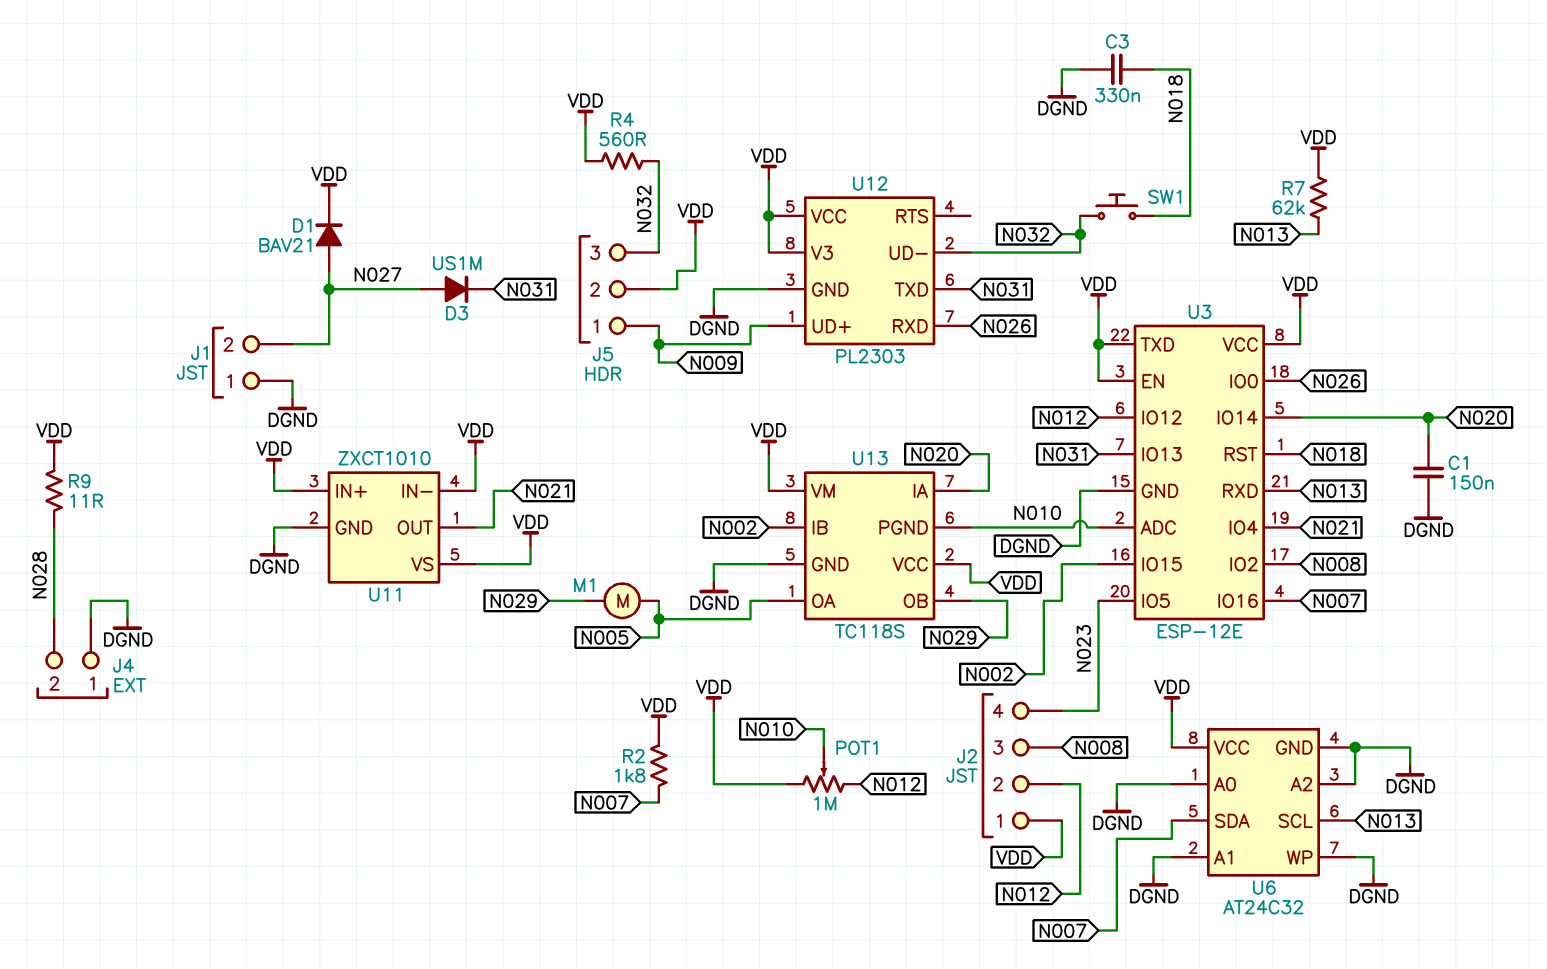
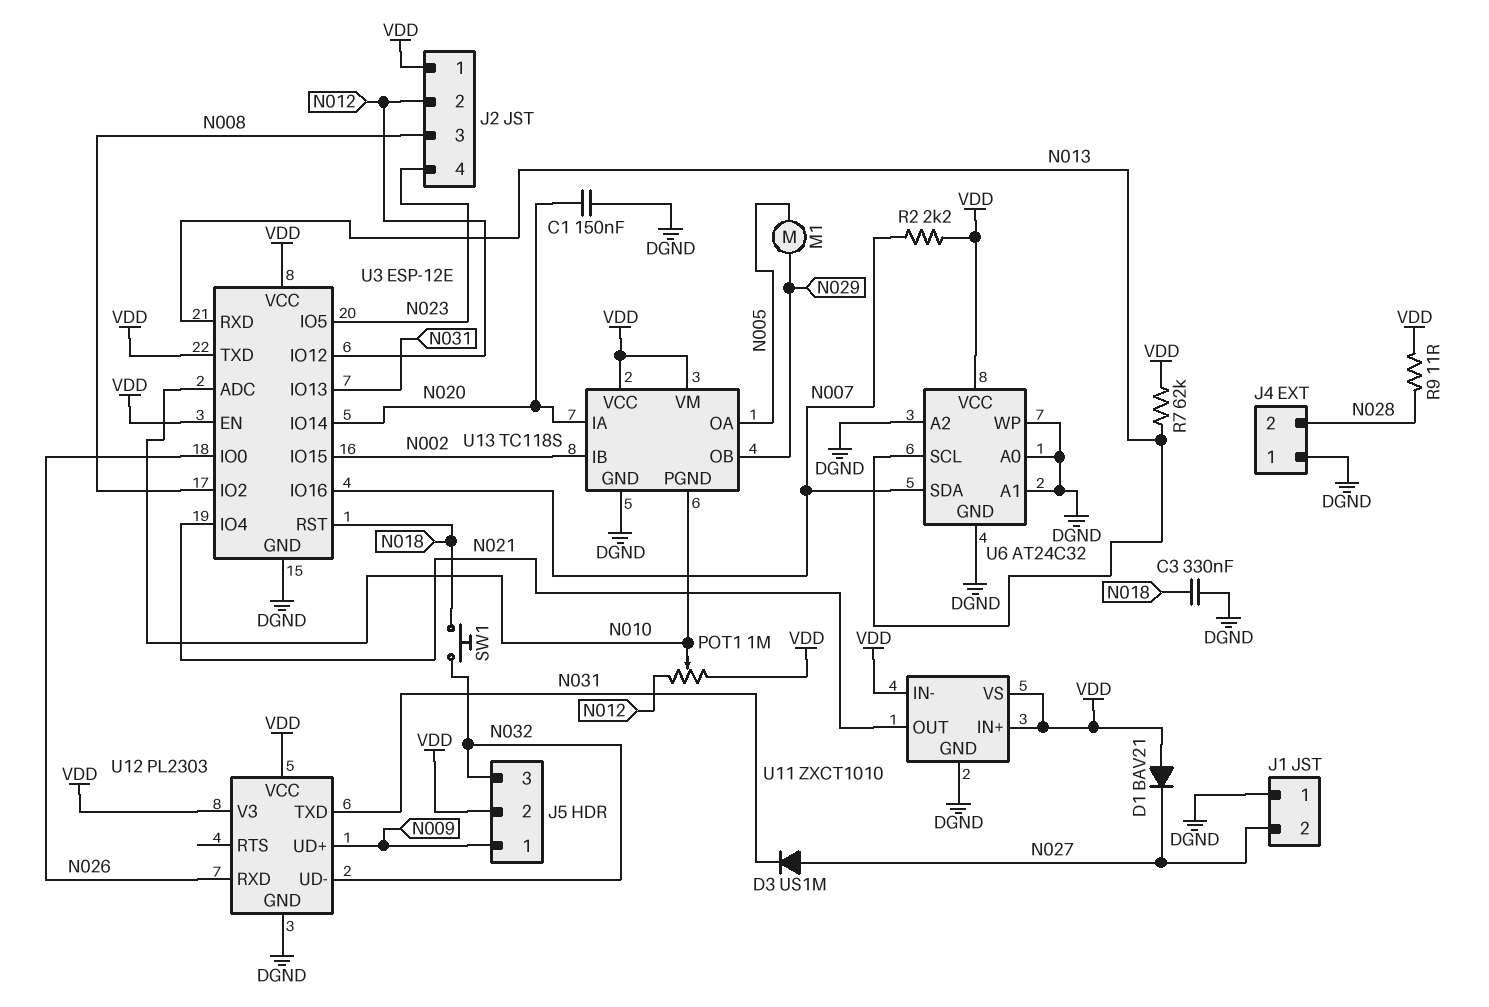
D1: diode BAV21 (A N027, K VDD) -> diode BAV21 (A VDD, K N027)
R2: 1.8k (N007, VDD) -> 2.2k (N007, VDD)
R4: 560 (N032, VDD) -> none

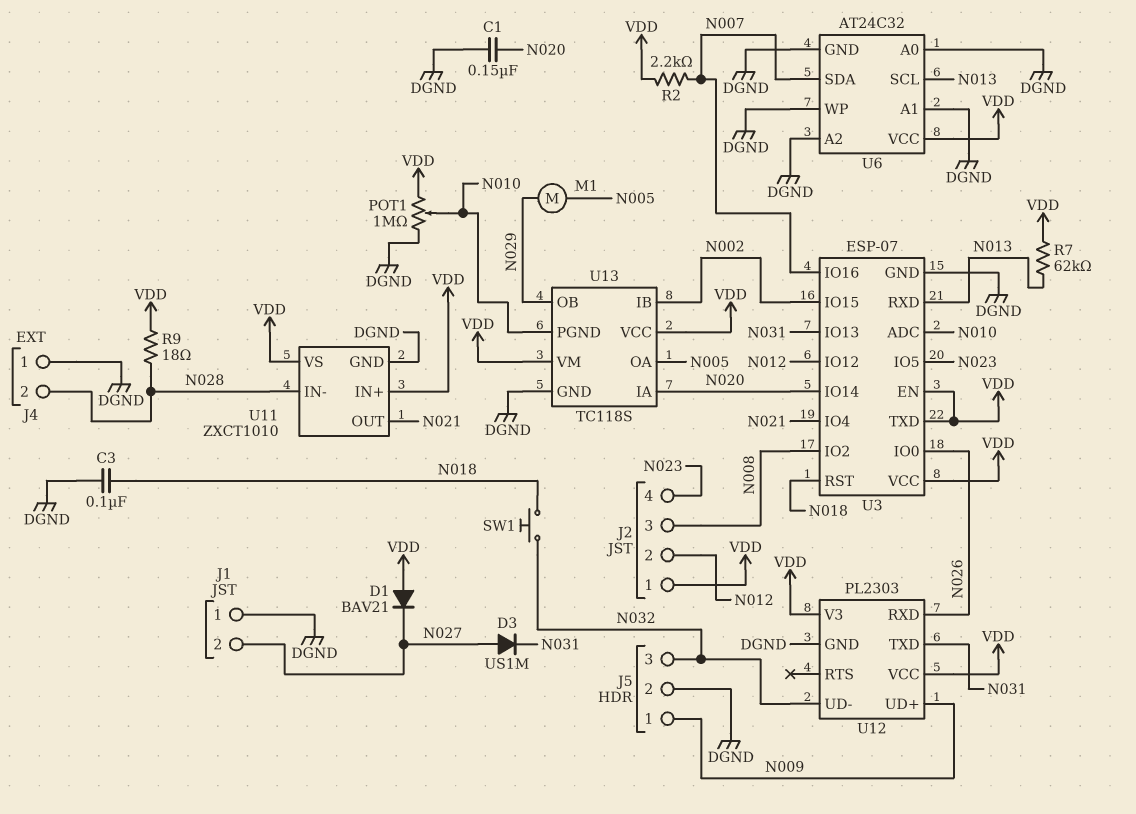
C3: 330nF (DGND, N018) -> 100nF (DGND, N018)
J5 pin 2: VDD -> DGND
POT1: 1M (N012, VDD, wiper N010) -> 1M (DGND, VDD, wiper N010)
R9: 11 (N028, VDD) -> 18 (N028, VDD)
U3: ESP-12E -> ESP-07
U11 pin IN-: VDD -> N028

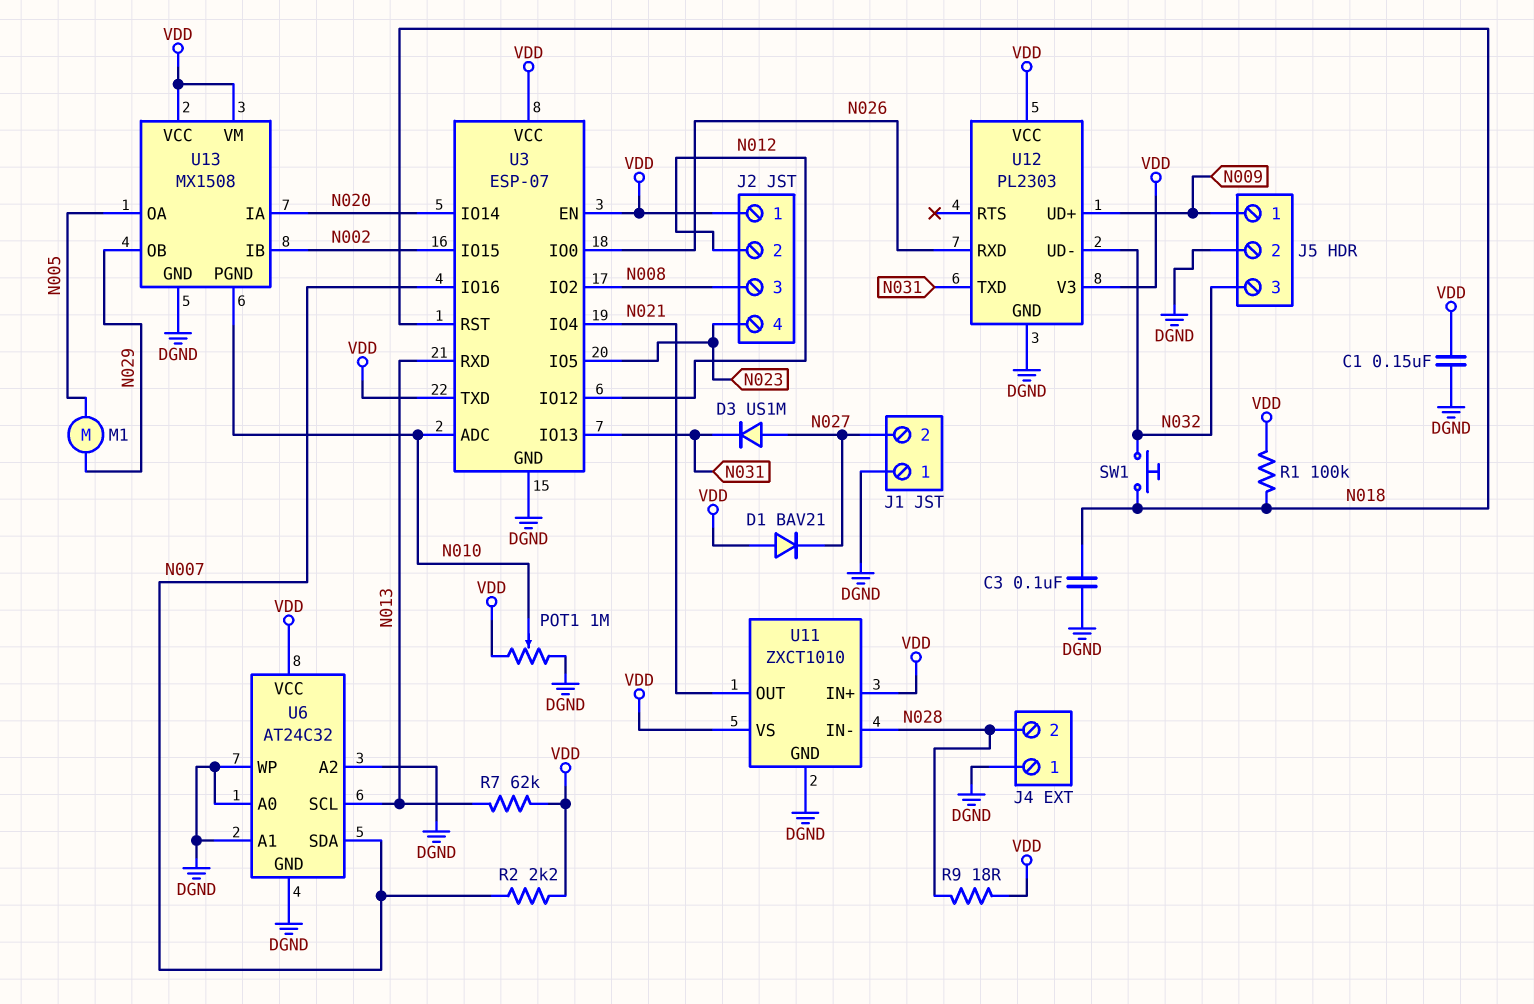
C1: 150nF (DGND, N020) -> 150nF (DGND, VDD)
R1: none -> 100k (N018, VDD)
U13: TC118S -> MX1508

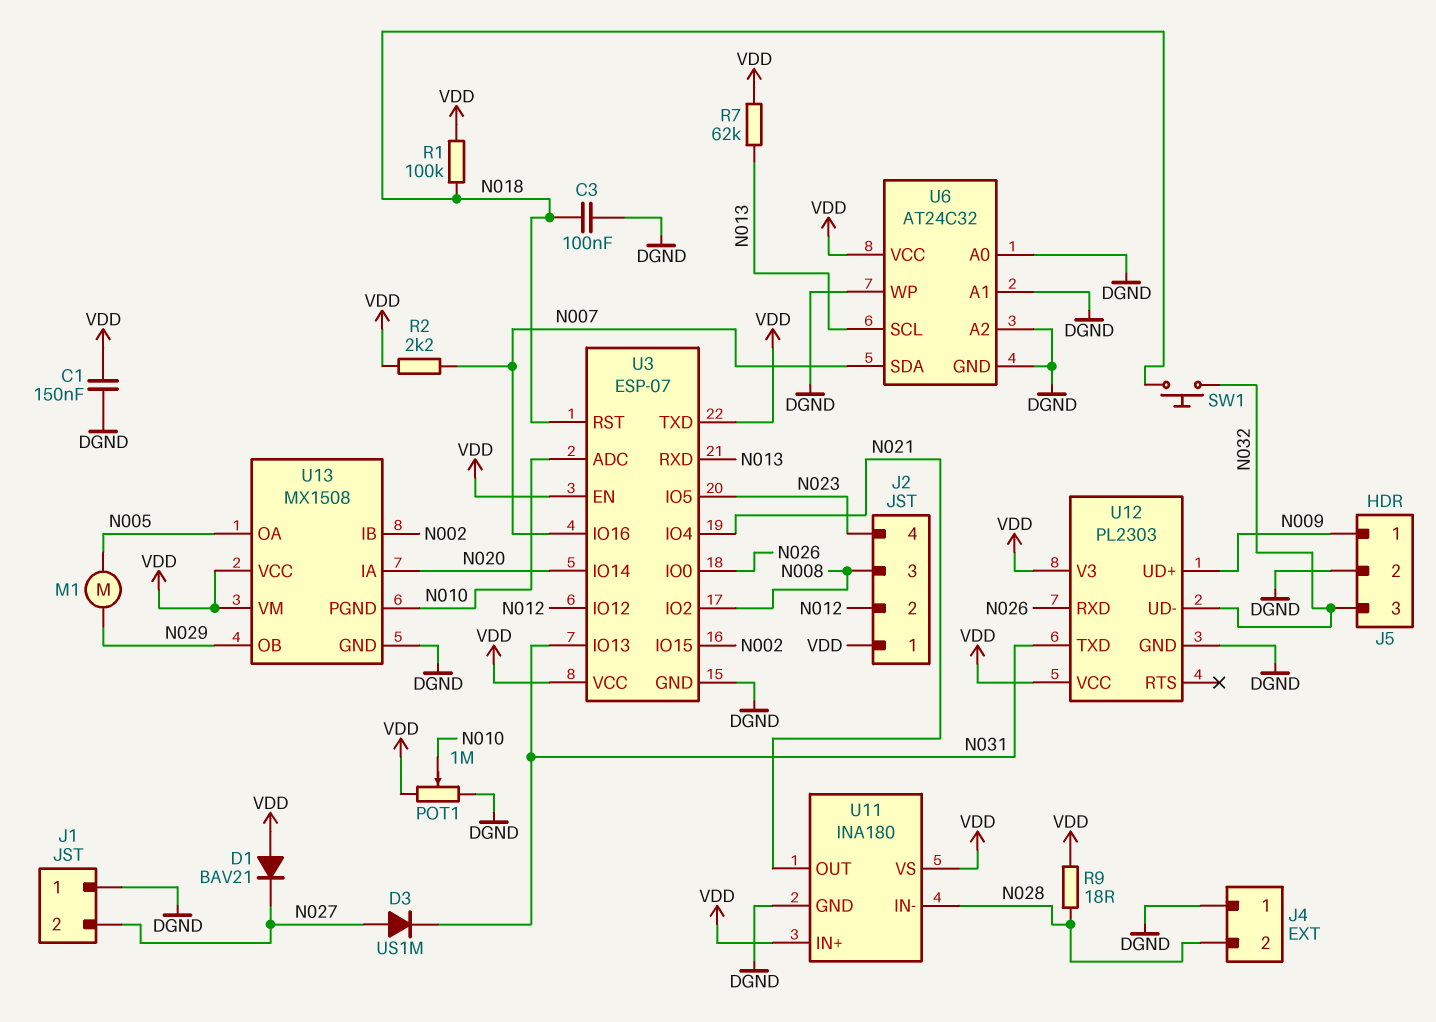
U11: ZXCT1010 -> INA180

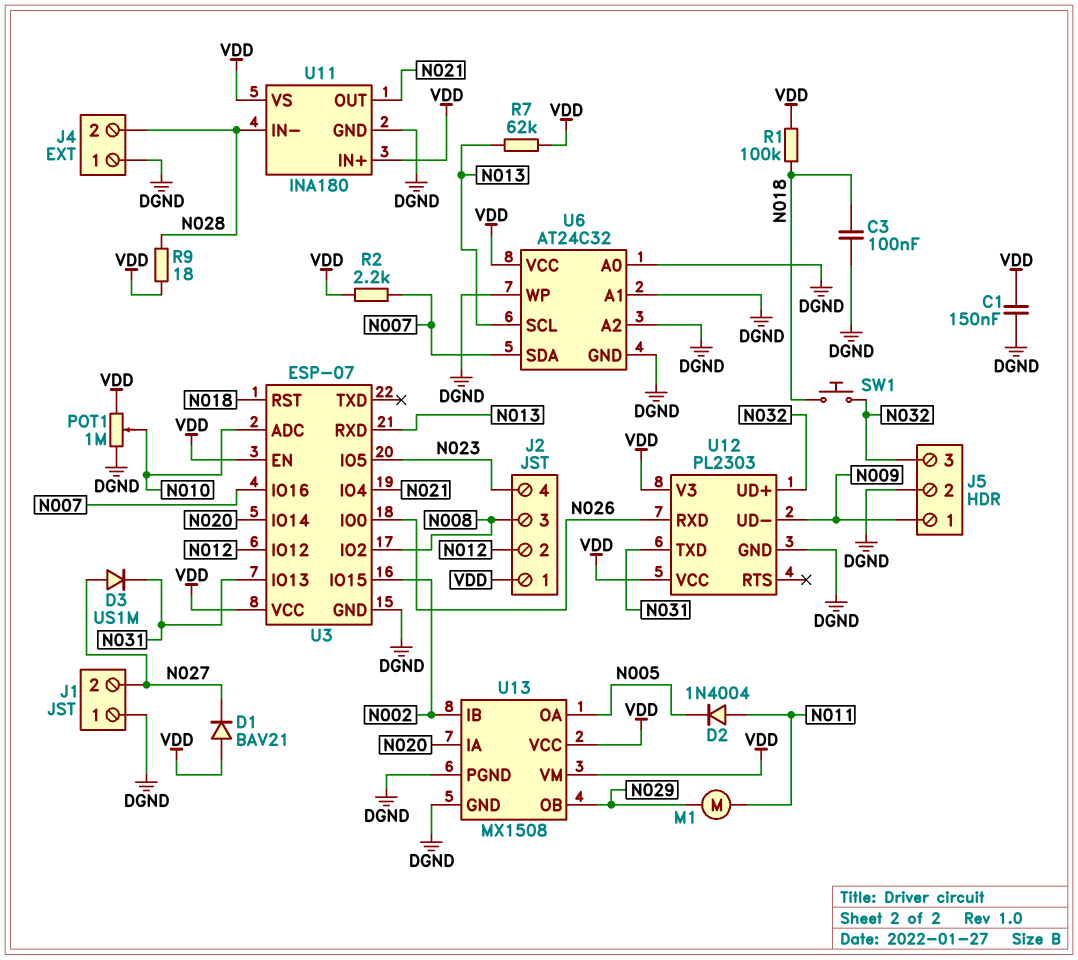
D2: none -> diode 1N4004 (A N011, K N005)
M1: motor (N005, N029) -> motor (N011, N029)
U3 pin TXD: VDD -> none
U12 pin UD+: N009 -> N032
U12 pin UD-: N032 -> N009
U13 pin PGND: N010 -> DGND

